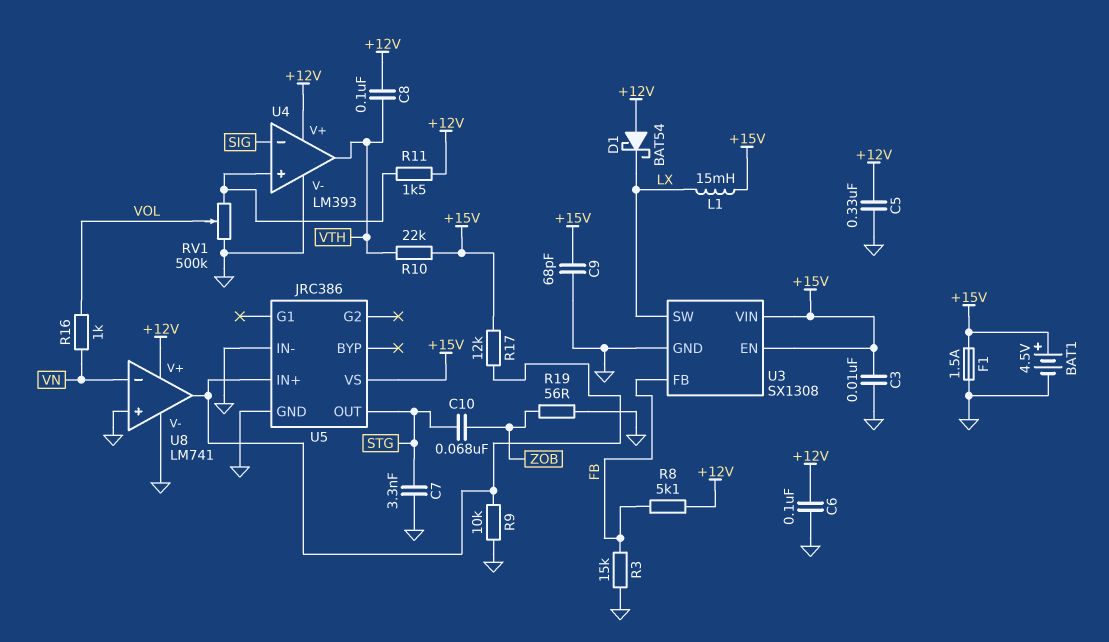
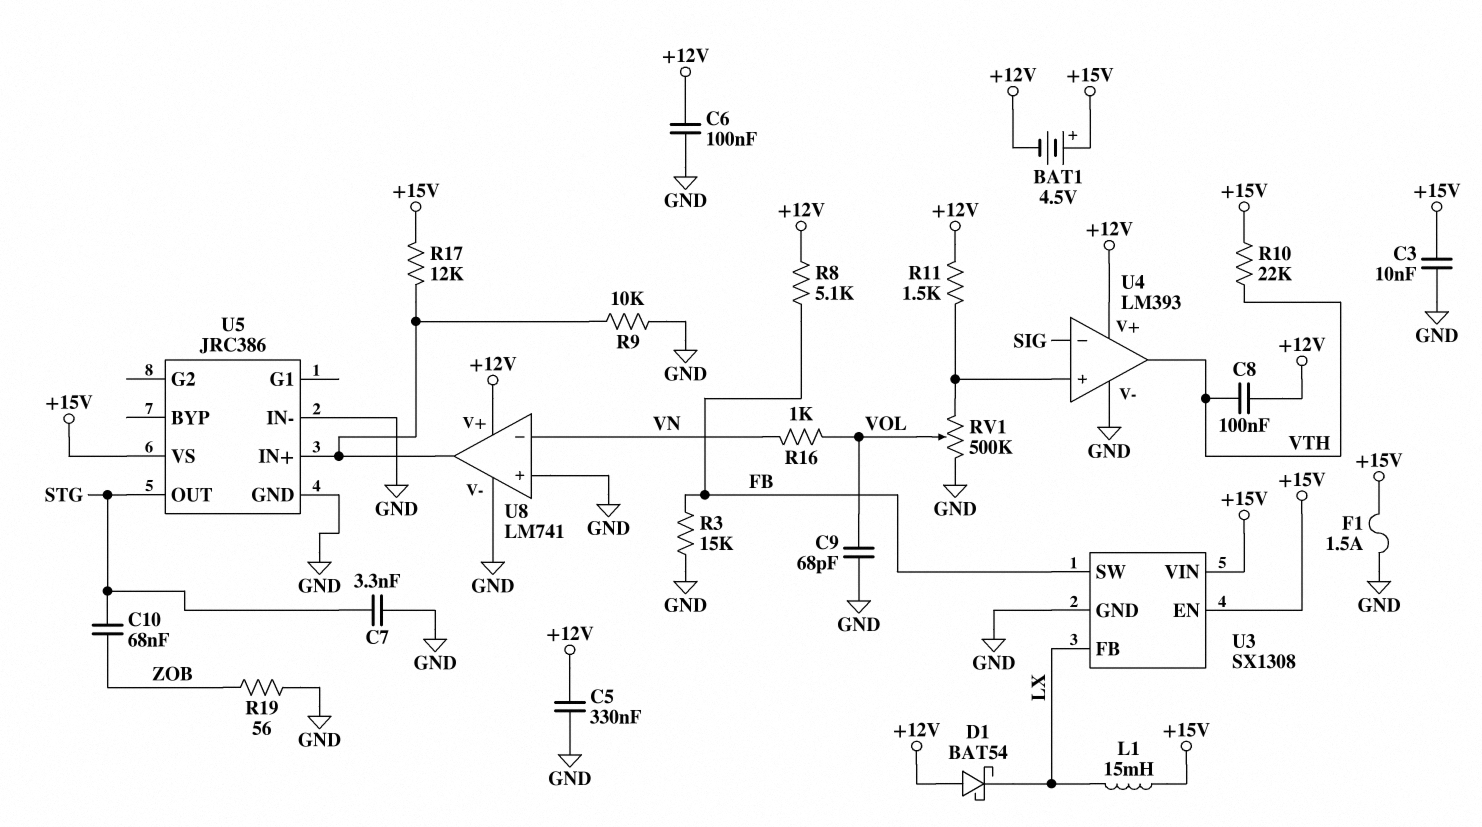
BAT1: 4.5V (plus +15V, minus GND) -> 4.5V (plus +15V, minus +12V)
C9: 68pF (+15V, GND) -> 68pF (GND, VOL)
U3 pin FB: FB -> LX
U3 pin SW: LX -> FB

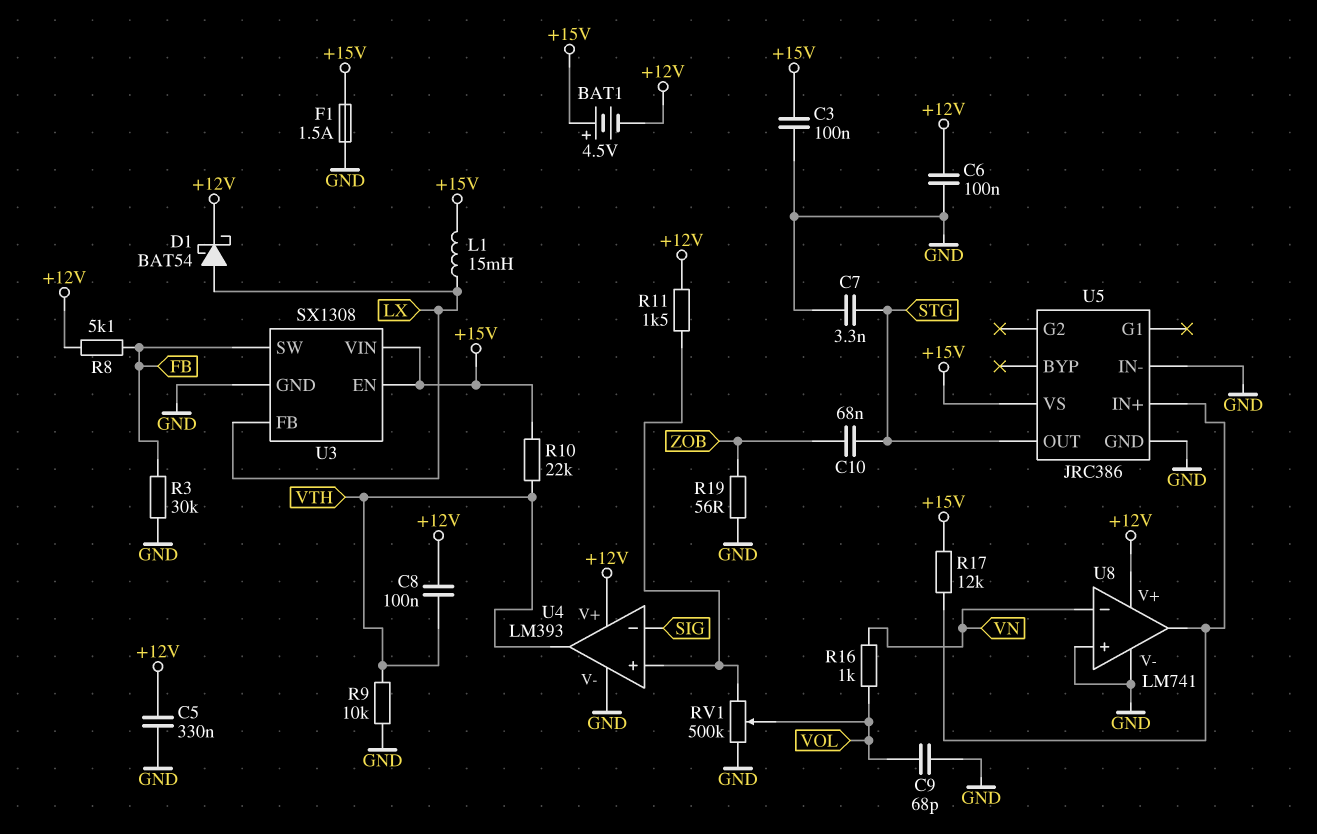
C3: 10nF (+15V, GND) -> 100nF (+15V, GND)
D1: schottky BAT54 (A +12V, K LX) -> schottky BAT54 (A LX, K +12V)
R3: 15k (FB, GND) -> 30k (FB, GND)
R9: 10k (GND, U5/IN+) -> 10k (GND, VTH)

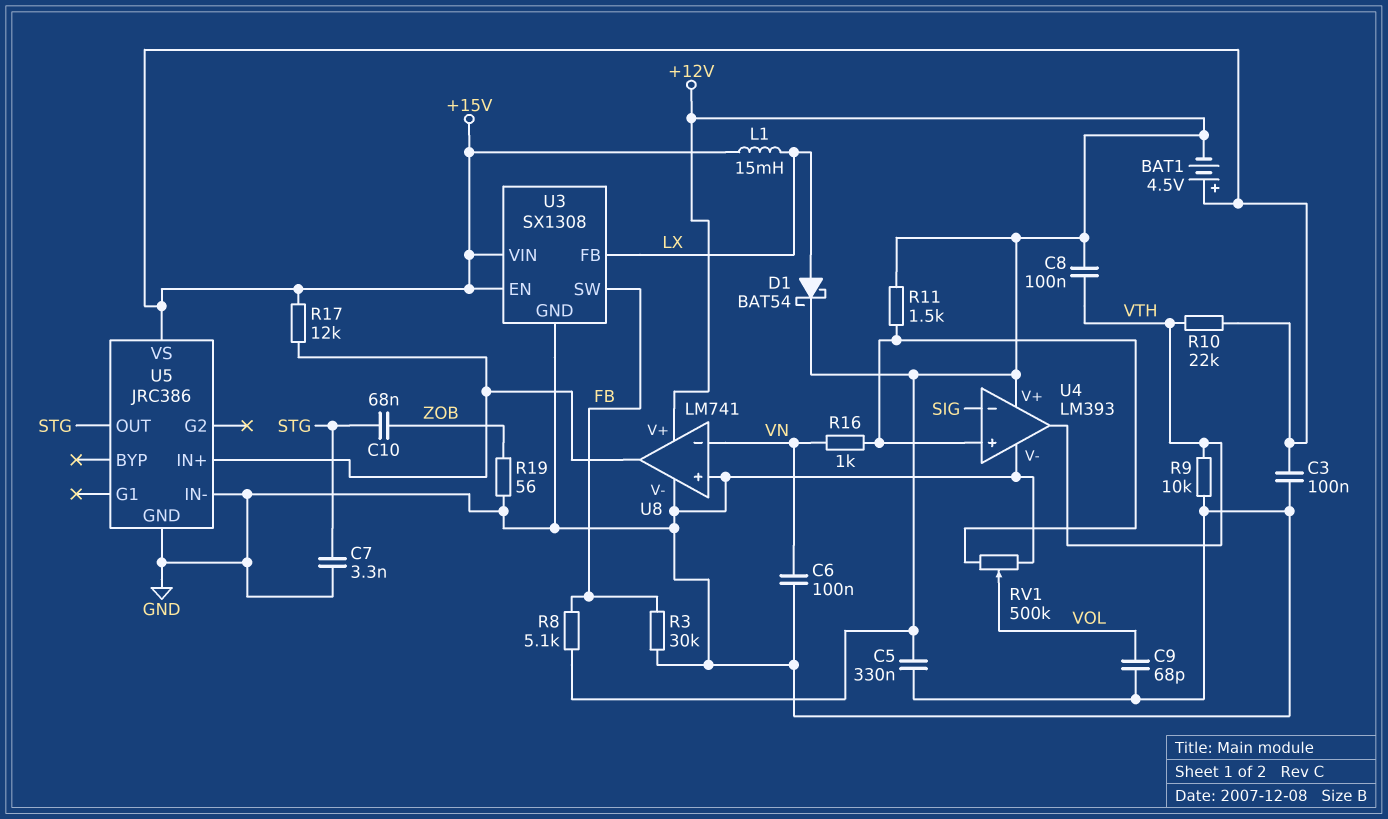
C6: 100nF (+12V, GND) -> 100nF (GND, VN)
F1: 1.5A (+15V, GND) -> none
R16: 1k (VN, VOL) -> 1k (U4/in+, VN)

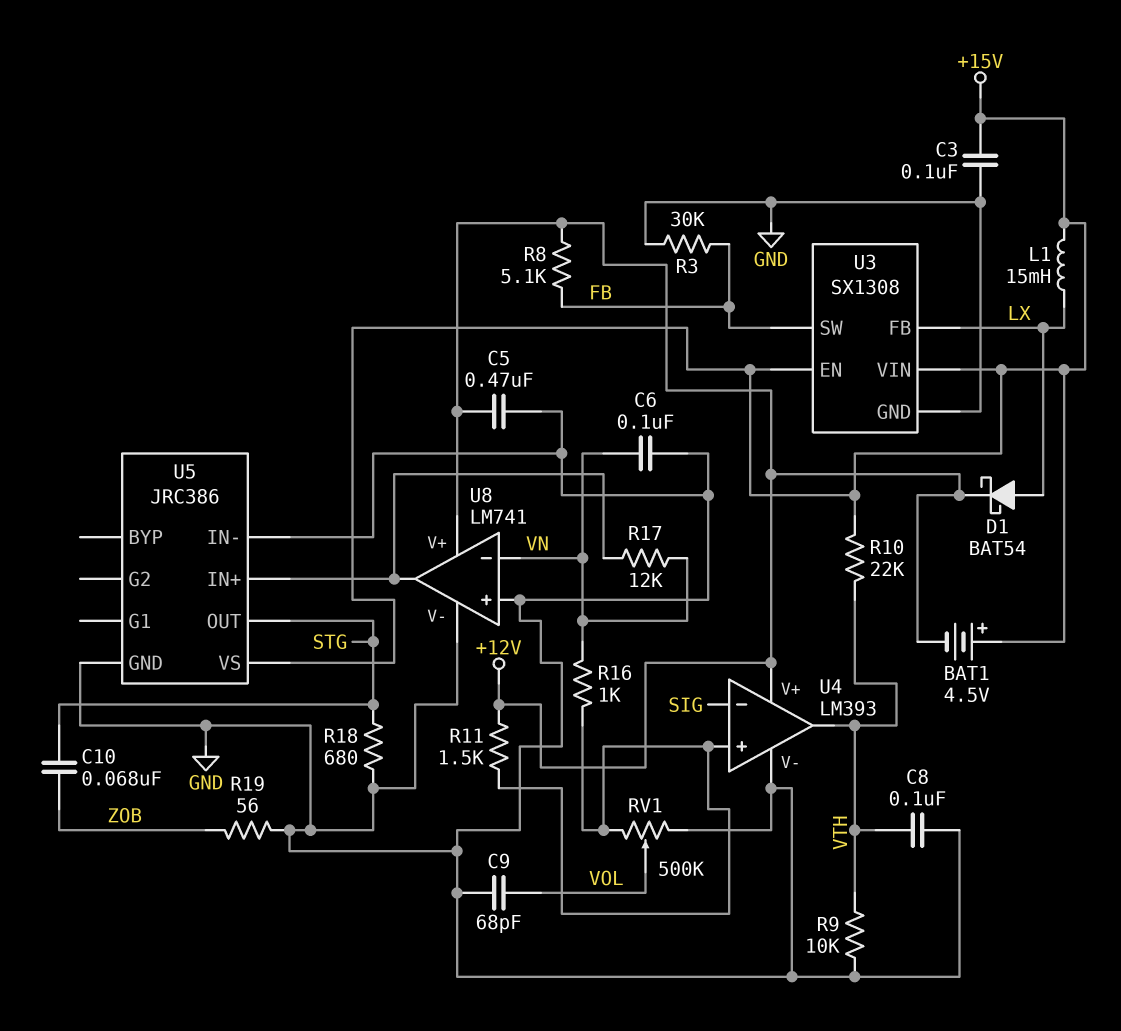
C5: 330nF (+12V, GND) -> 470nF (+12V, GND)
C7: 3.3nF (GND, STG) -> none
C8: 100nF (+12V, VTH) -> 100nF (GND, VTH)
R17: 12k (+15V, U5/IN+) -> 12k (U5/IN+, VN)
R18: none -> 680 (GND, STG)

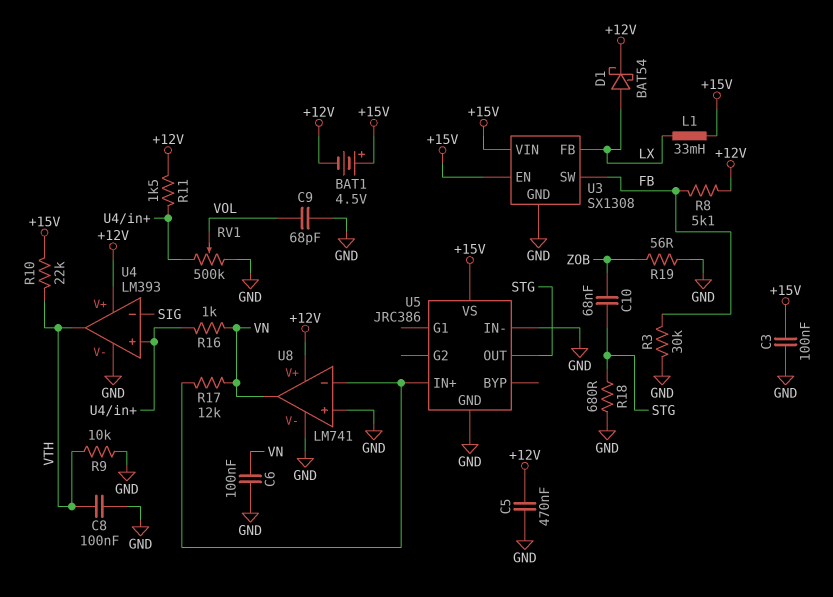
L1: 15mH (+15V, LX) -> 33mH (+15V, LX)
U8 pin in-: VN -> U5/IN+
U8 pin out: U5/IN+ -> VN

